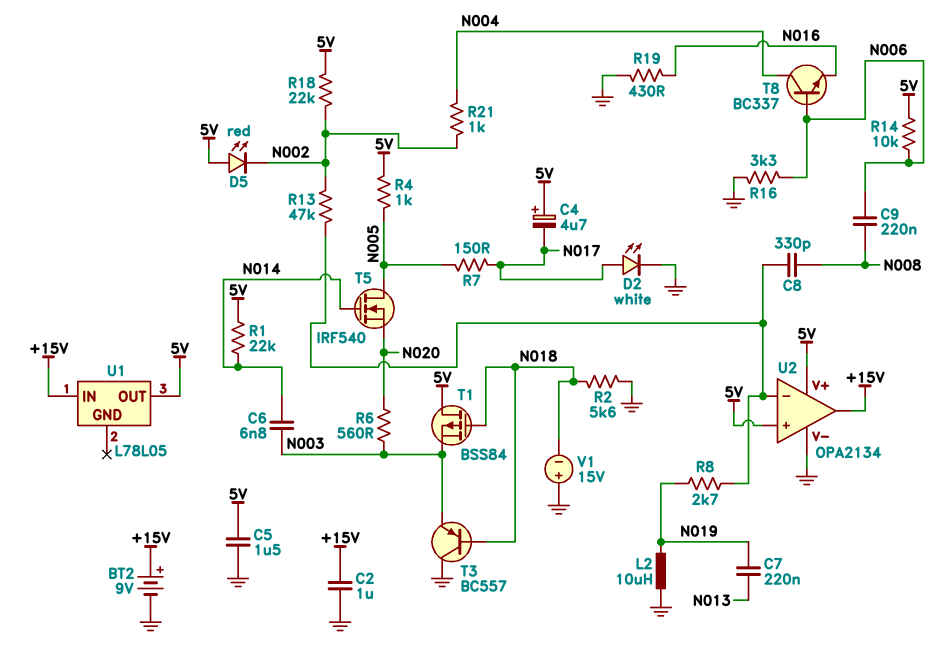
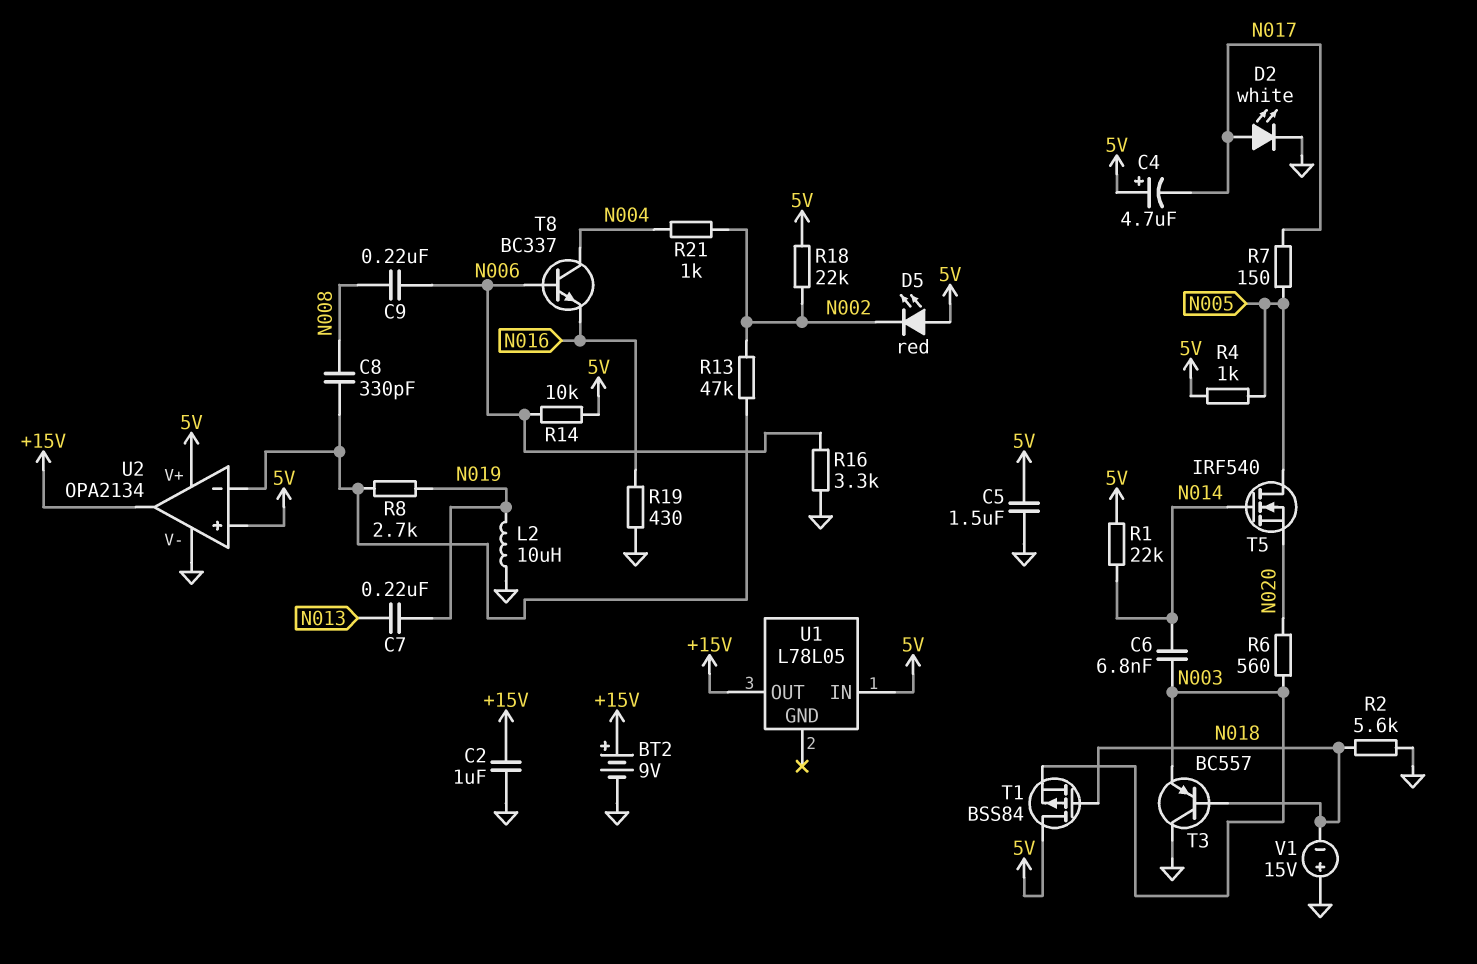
U1 pin IN: +15V -> 5V
U1 pin OUT: 5V -> +15V

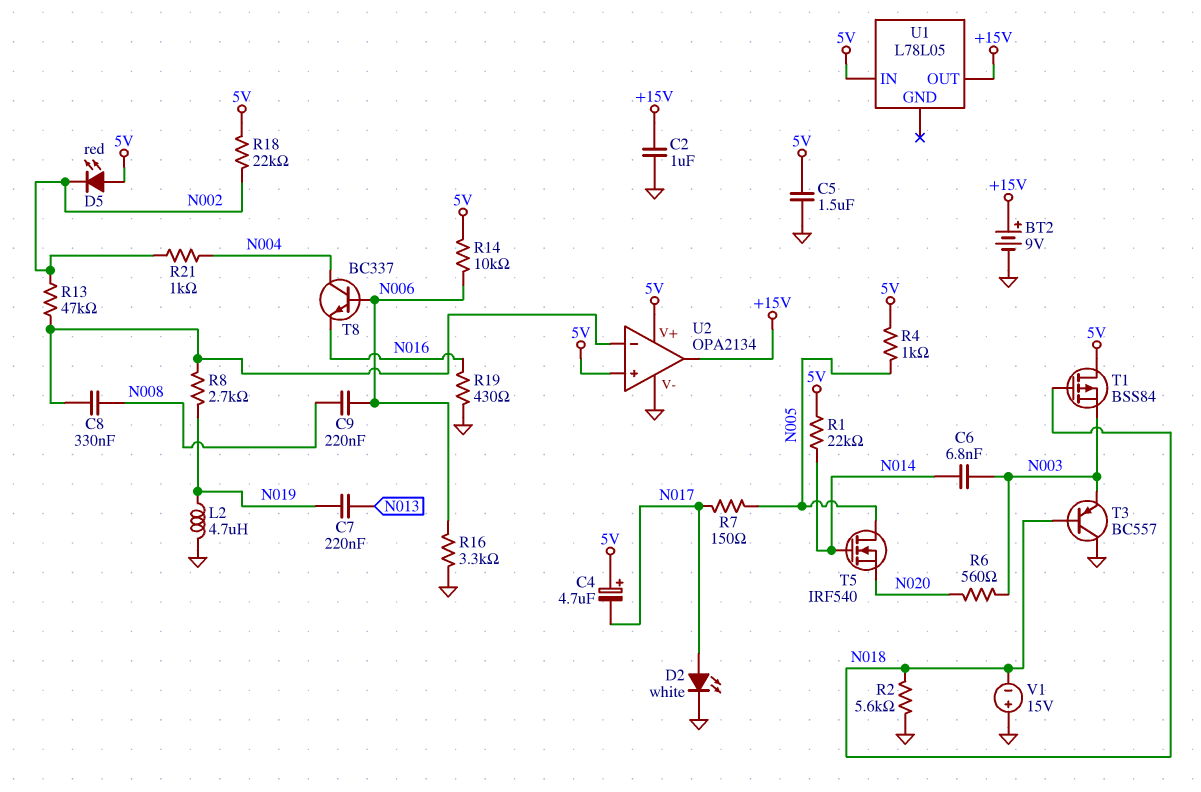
C8: 330pF (N008, U2/in-) -> 330nF (N008, U2/in-)
L2: 10uH (GND, N019) -> 4.7uH (GND, N019)

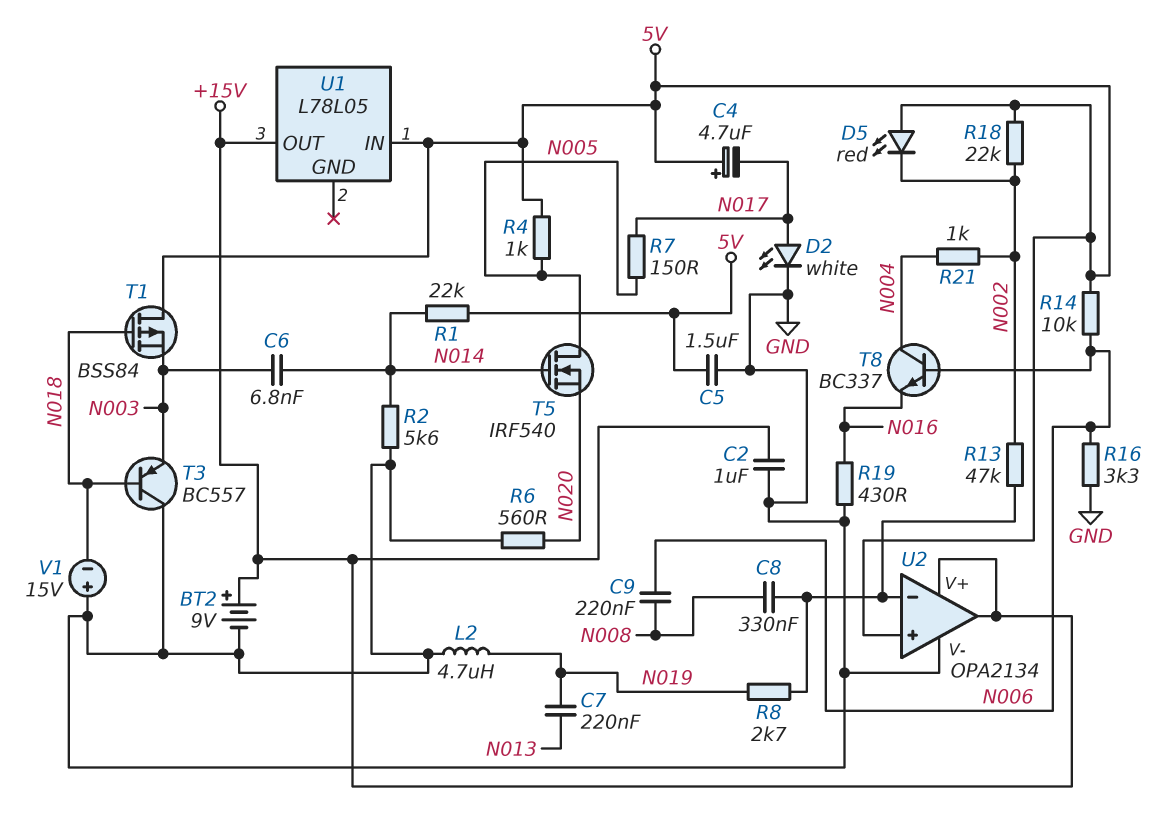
R2: 5.6k (GND, N018) -> 5.6k (GND, N014)
R6: 560 (N003, N020) -> 560 (GND, N020)
U2 pin V+: 5V -> +15V

